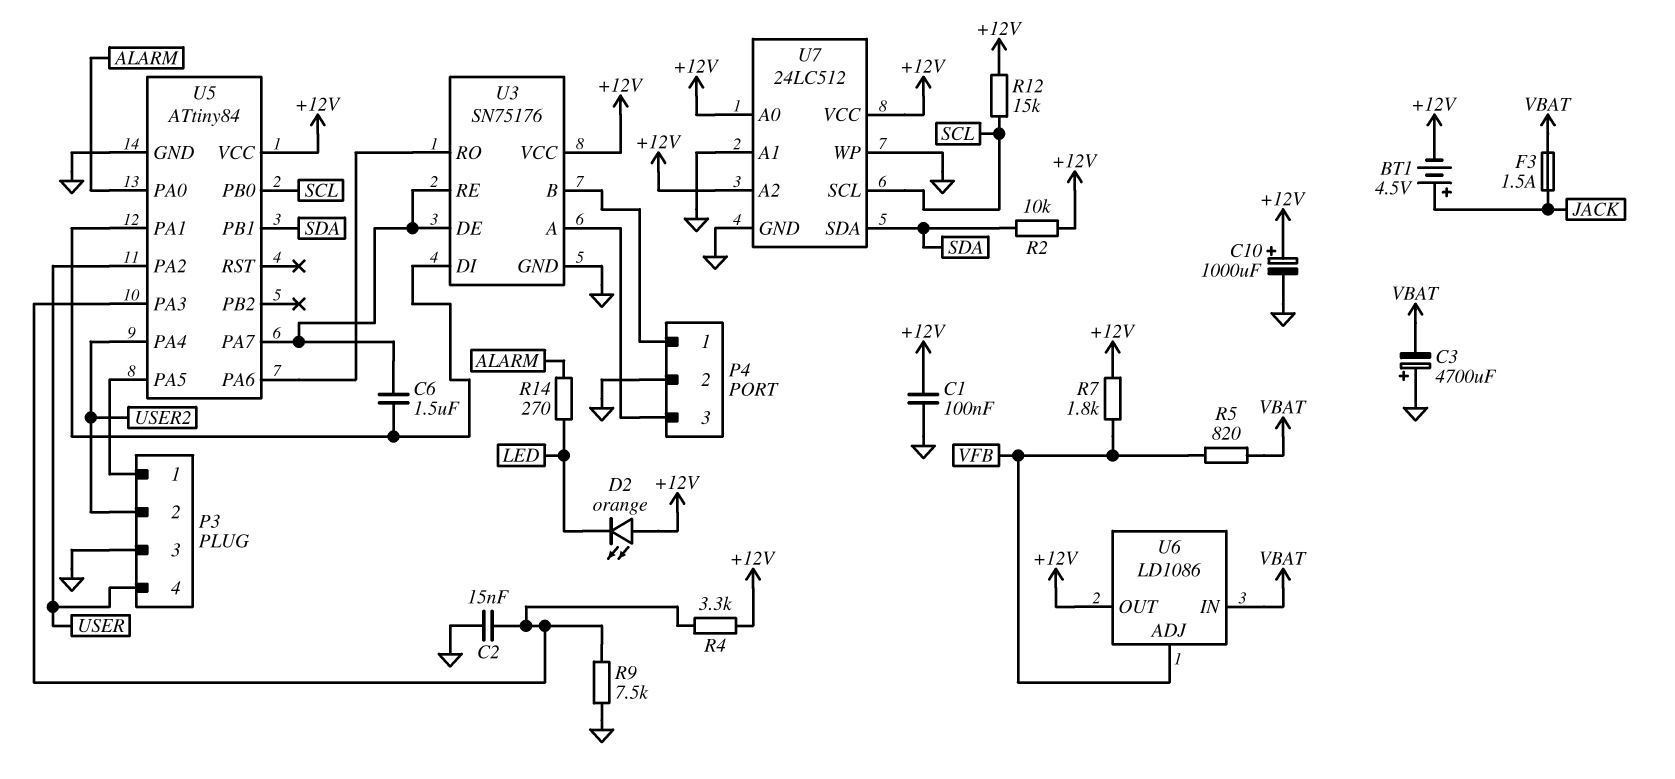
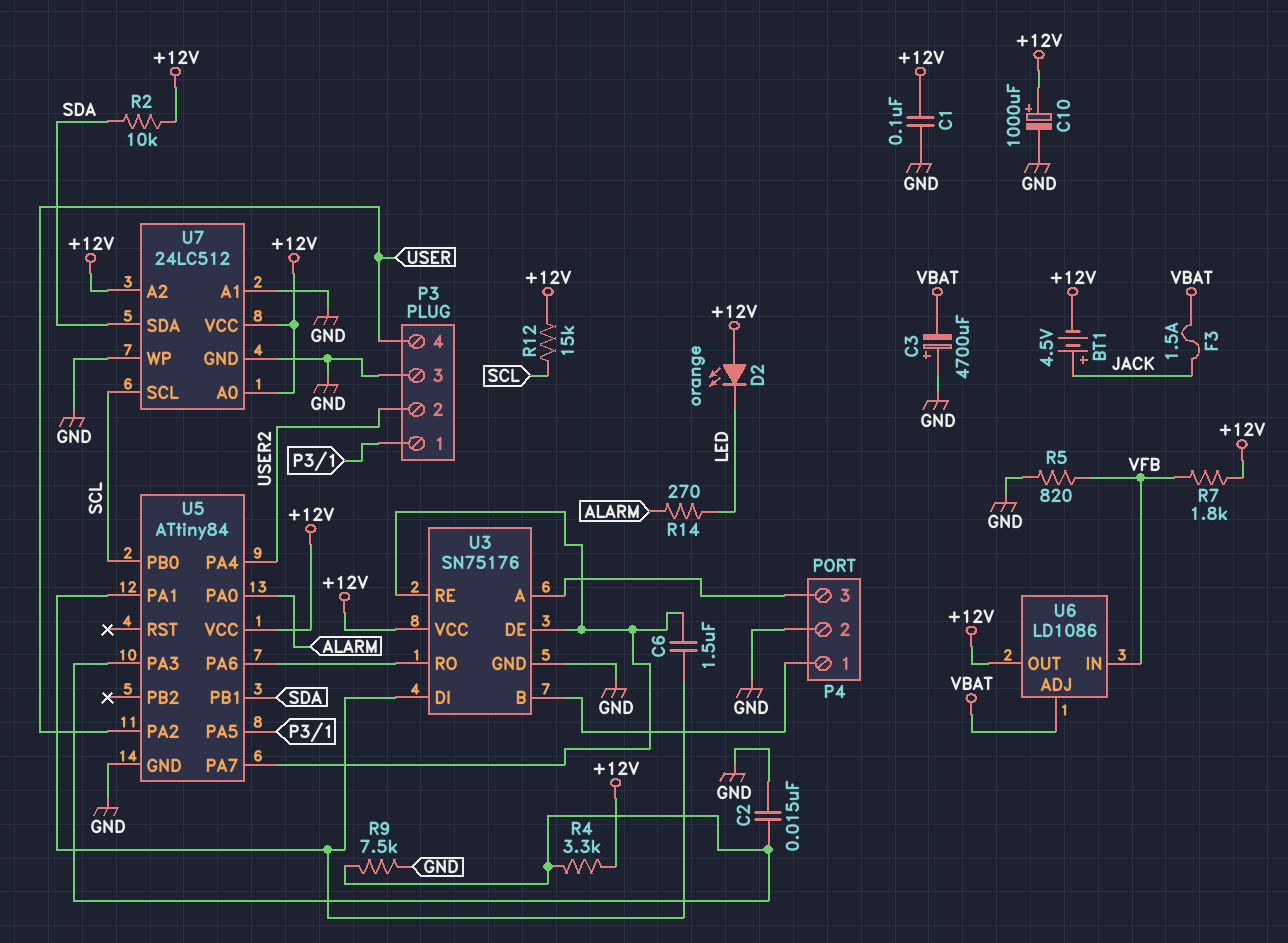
R5: 820 (VBAT, VFB) -> 820 (GND, VFB)
U6 pin ADJ: VFB -> VBAT
U6 pin IN: VBAT -> VFB

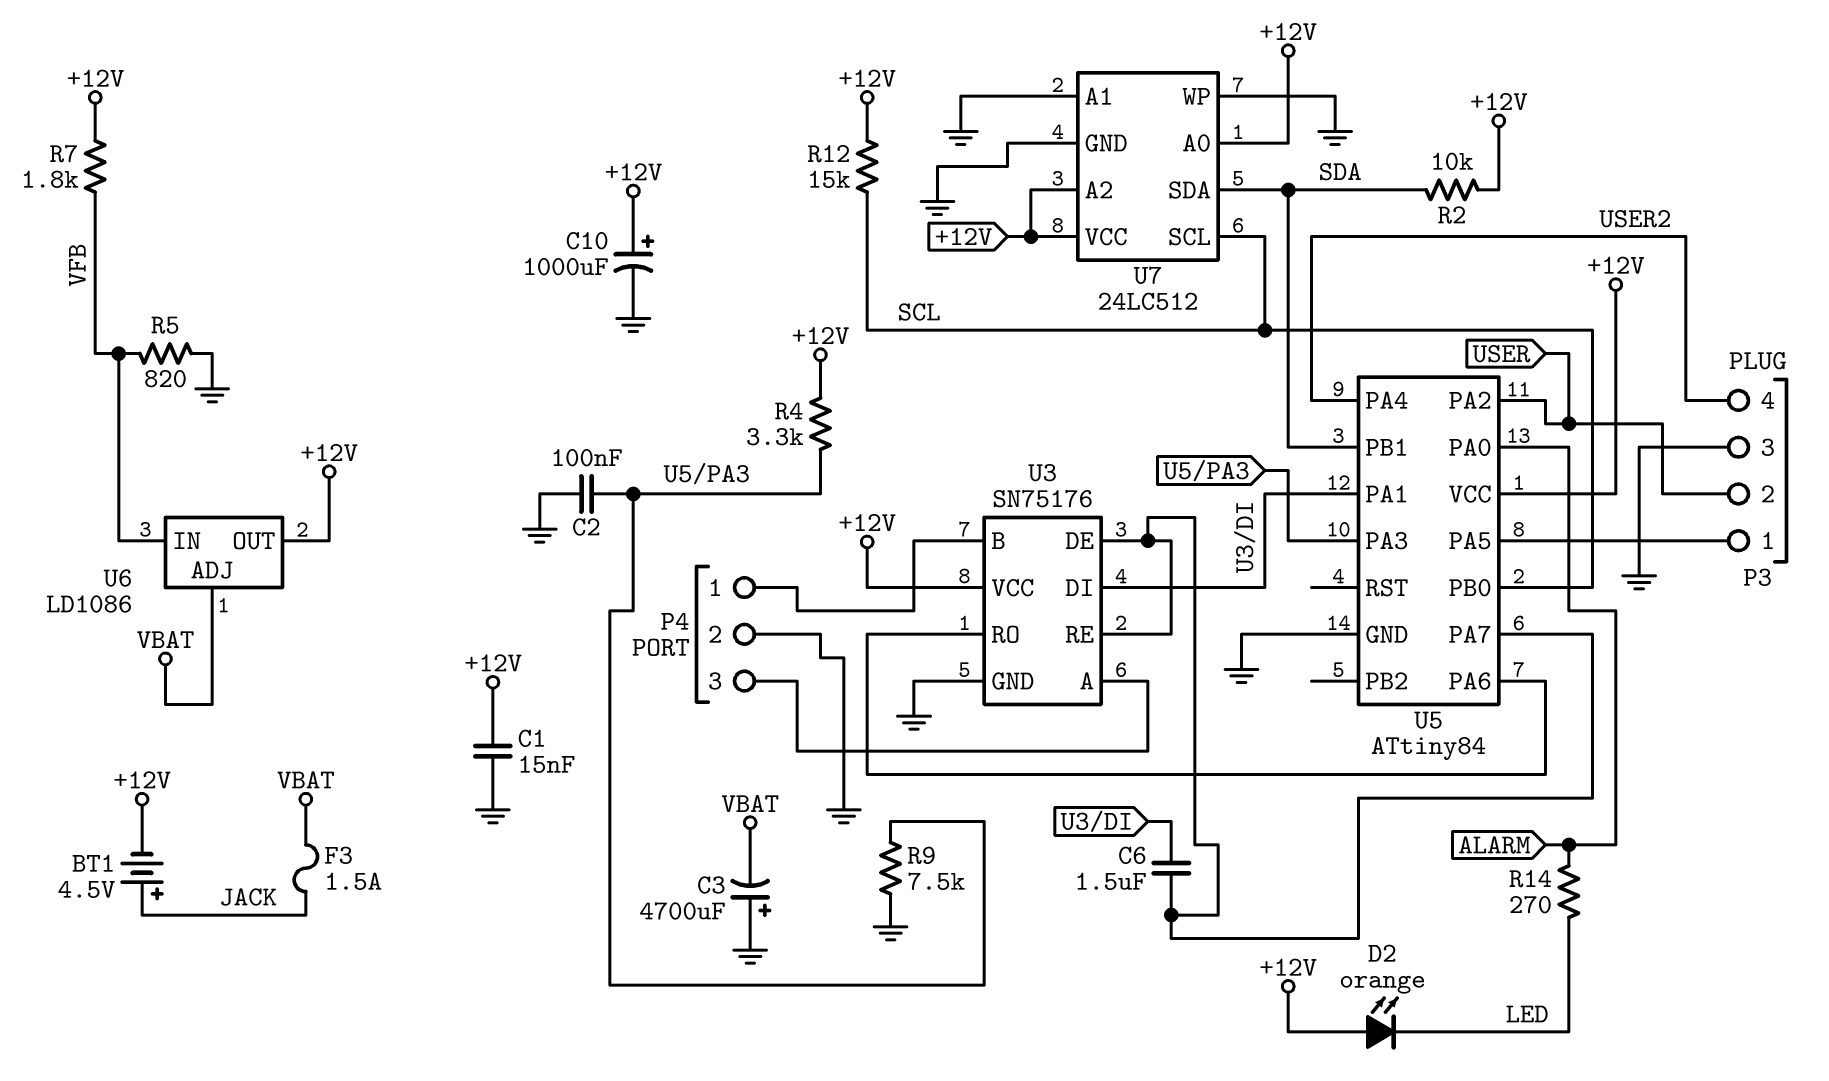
C1: 100nF (+12V, GND) -> 15nF (+12V, GND)
C2: 15nF (GND, U5/PA3) -> 100nF (GND, U5/PA3)
P3 pin 2: USER2 -> USER
P3 pin 4: USER -> USER2

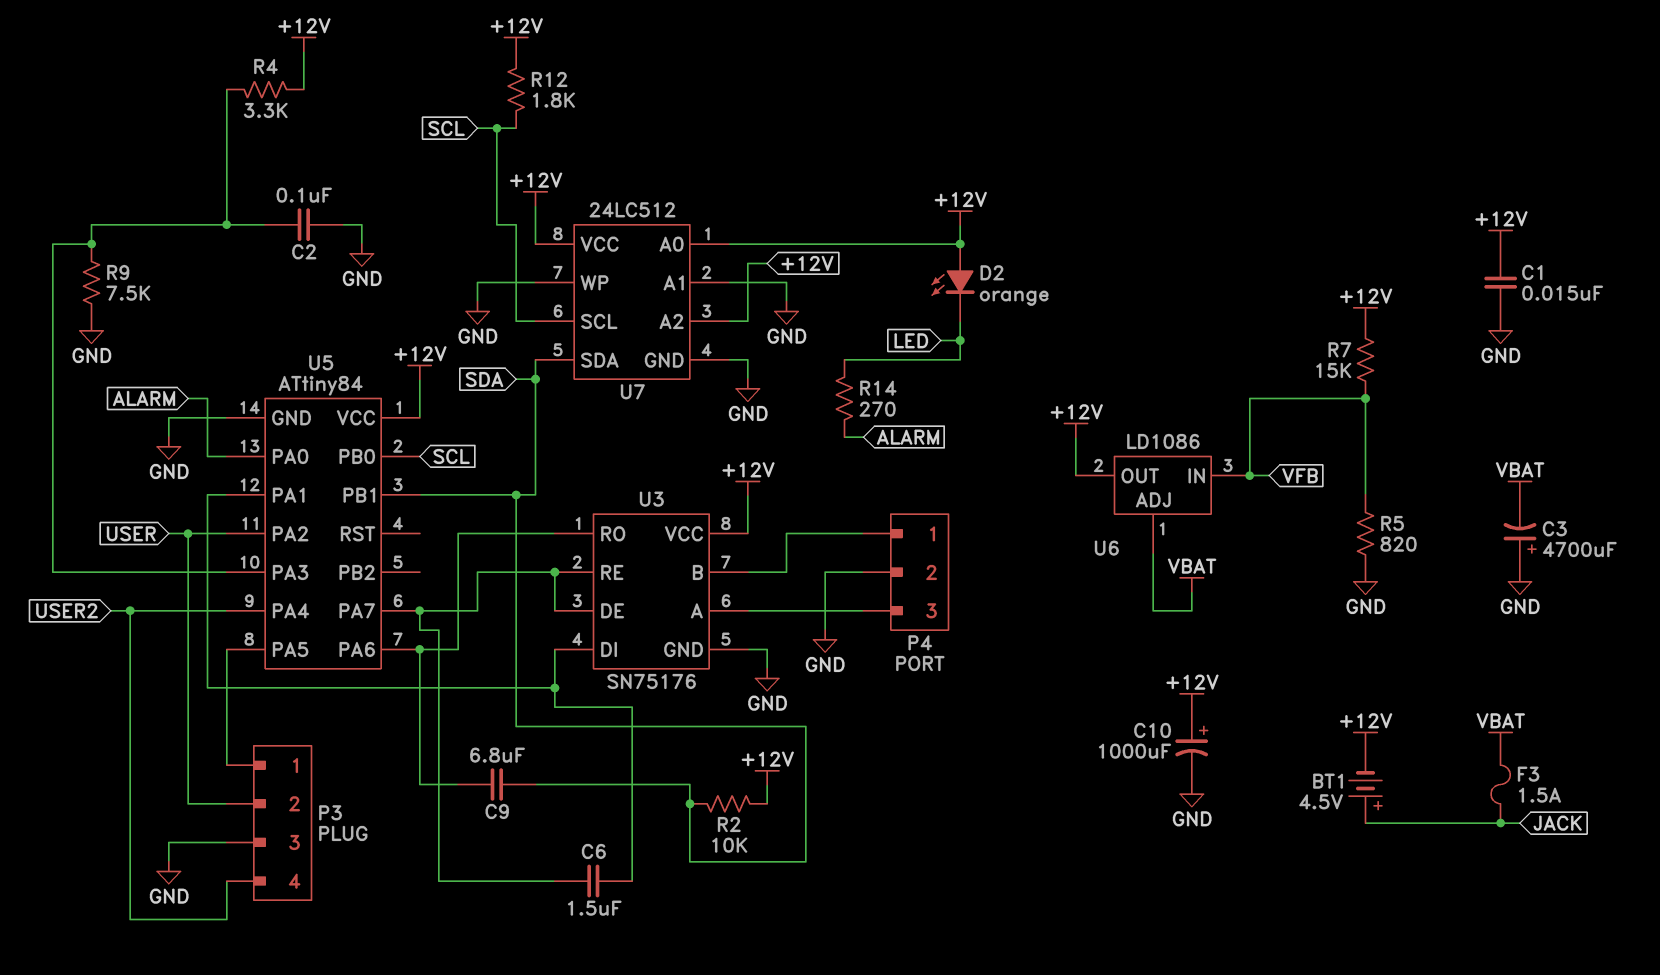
C9: none -> 6.8uF (SDA, U3/RO)
R7: 1.8k (+12V, VFB) -> 15k (+12V, VFB)
R12: 15k (+12V, SCL) -> 1.8k (+12V, SCL)

